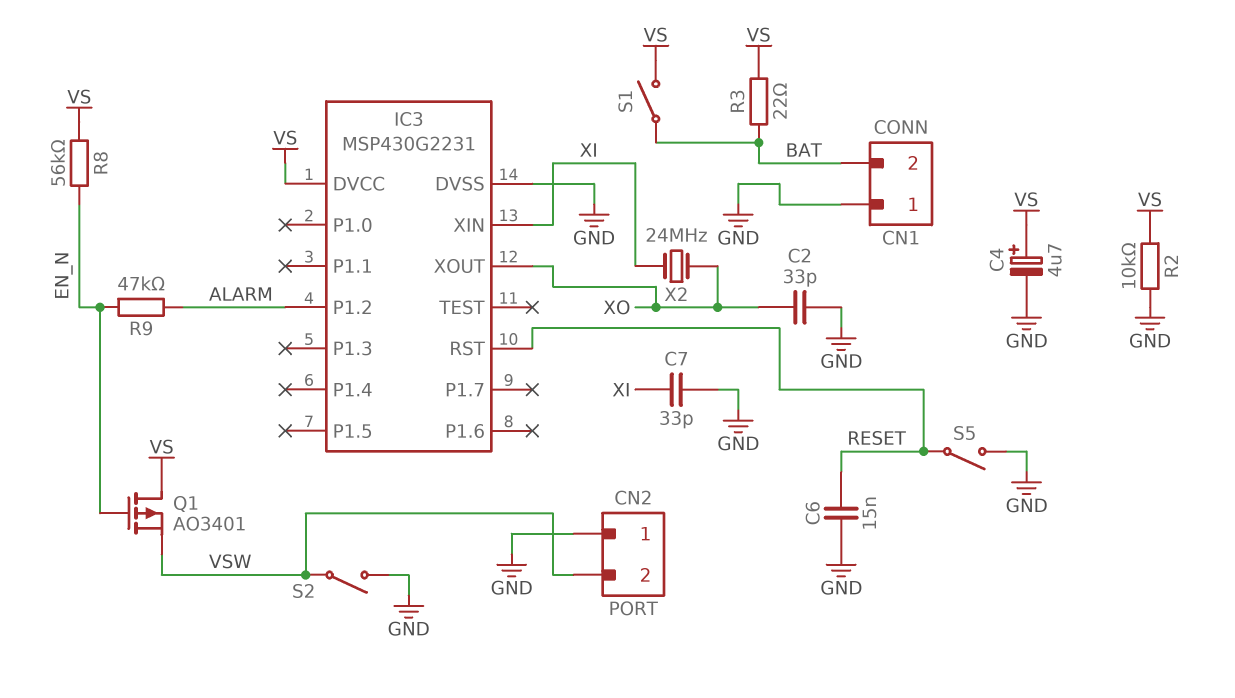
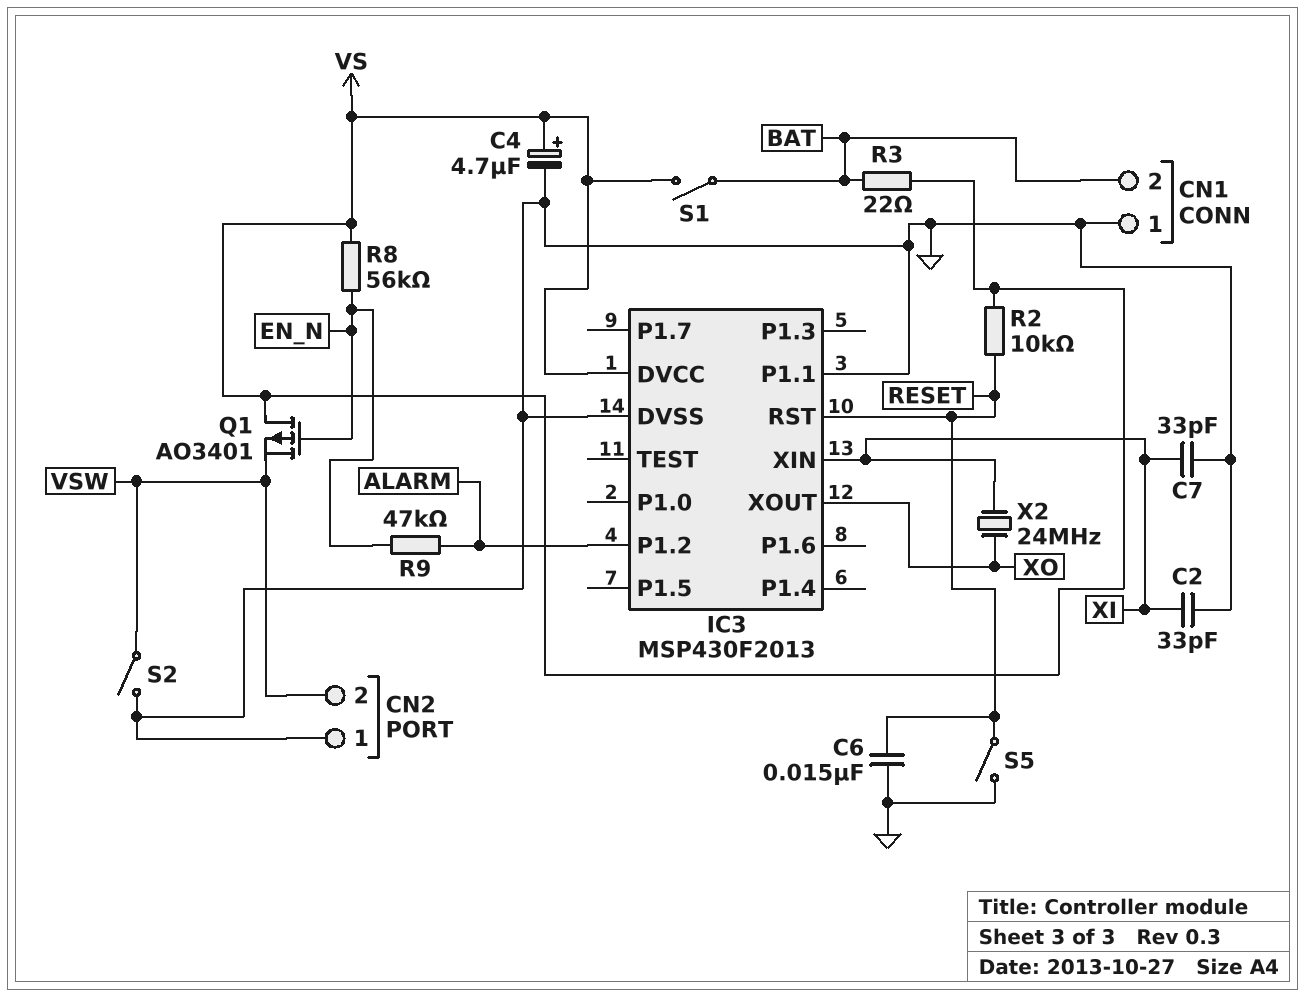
C2: 33pF (GND, XO) -> 33pF (GND, XI)
IC3: MSP430G2231 -> MSP430F2013
IC3 pin P1.1: none -> GND
R2: 10k (GND, VS) -> 10k (RESET, VS)

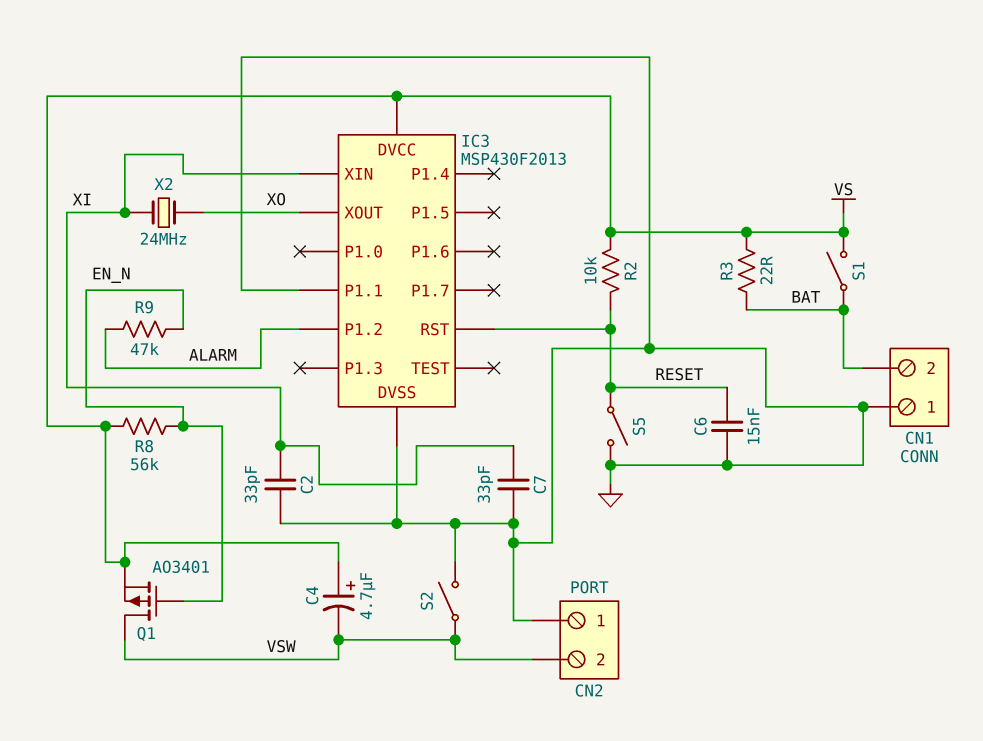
C4: 4.7uF (plus VS, minus GND) -> 4.7uF (plus VS, minus VSW)
Q1: PMOS AO3401 (G EN_N, D VS, S VSW) -> PMOS AO3401 (G EN_N, D VSW, S VS)

